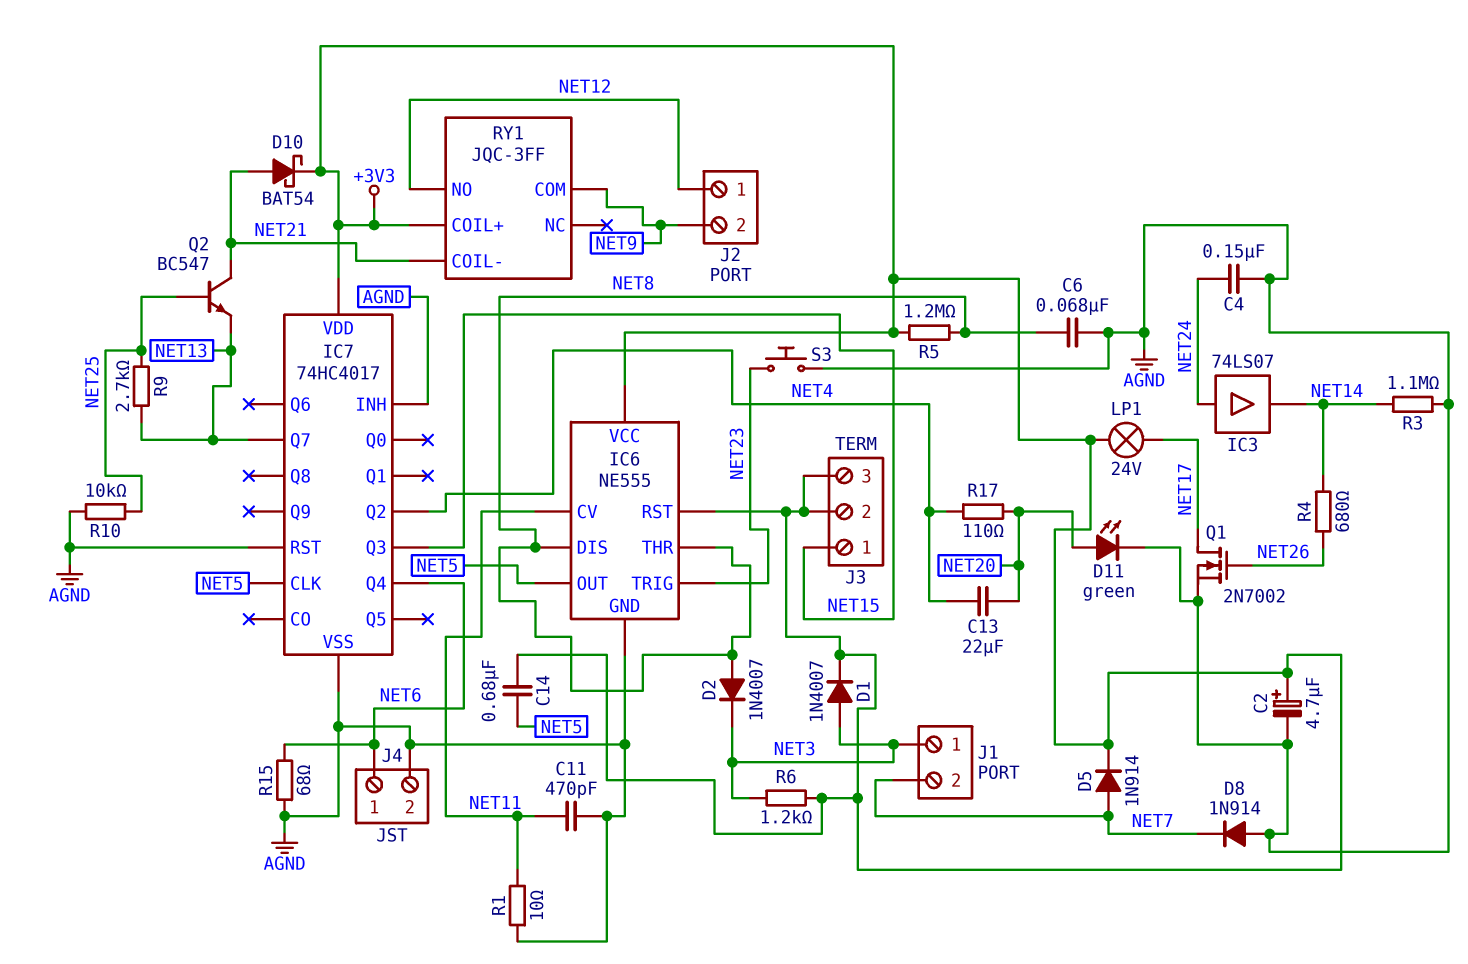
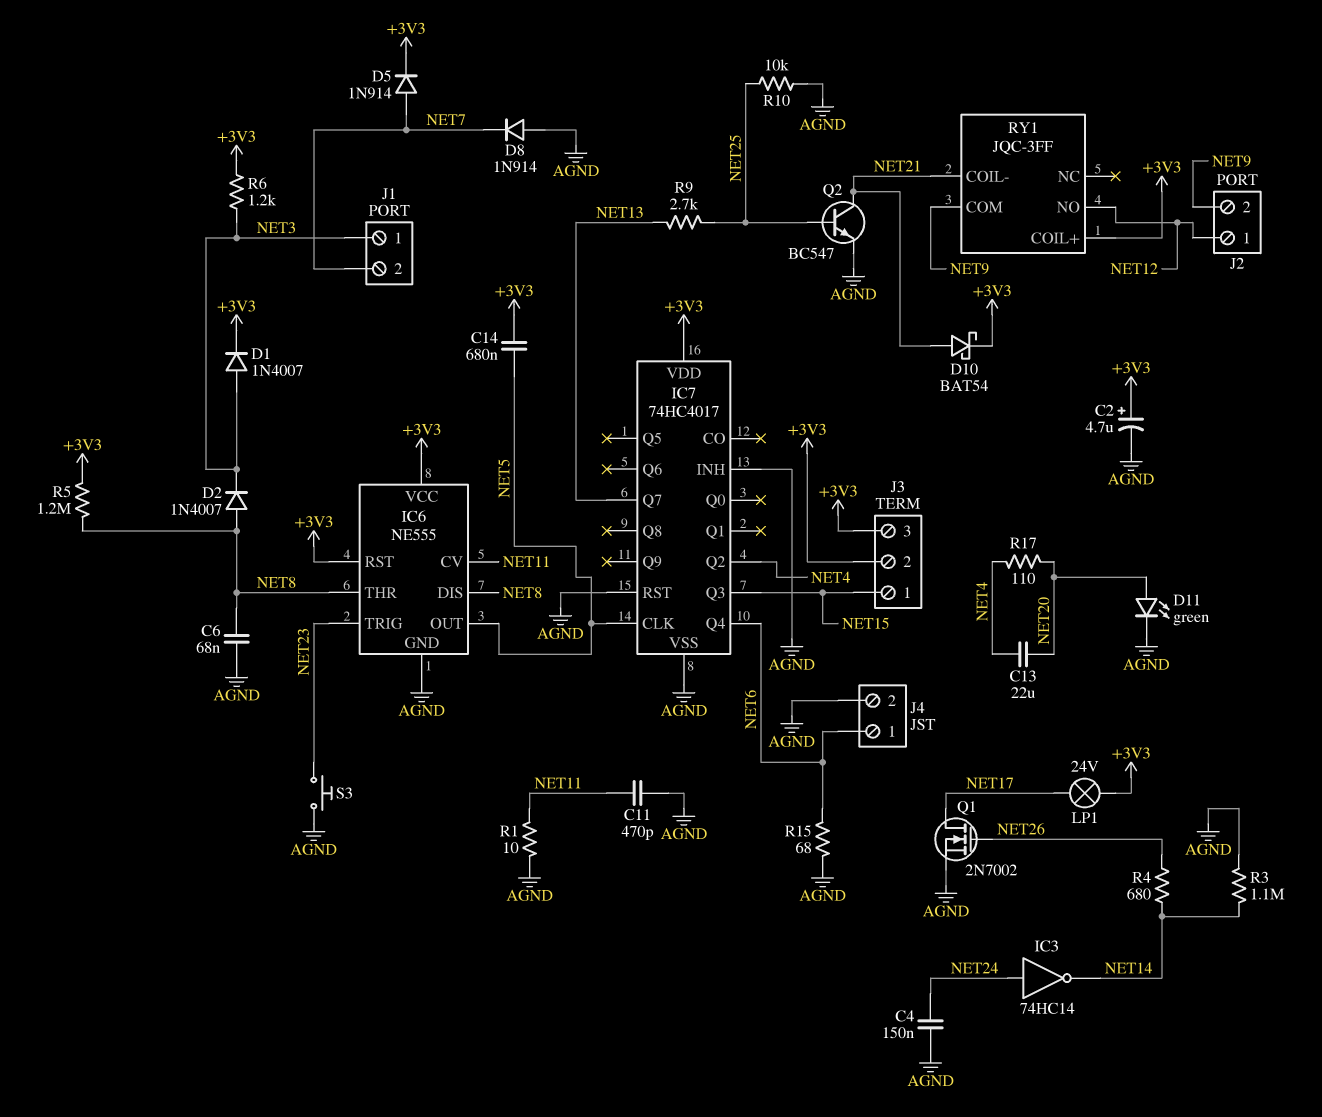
IC3: buffer 74LS07 (in NET24, out NET14) -> NOT 74HC14 (in NET24, out NET14)
Q2: NPN BC547 (B NET25, C NET21, E NET13) -> NPN BC547 (B NET25, C NET21, E AGND)

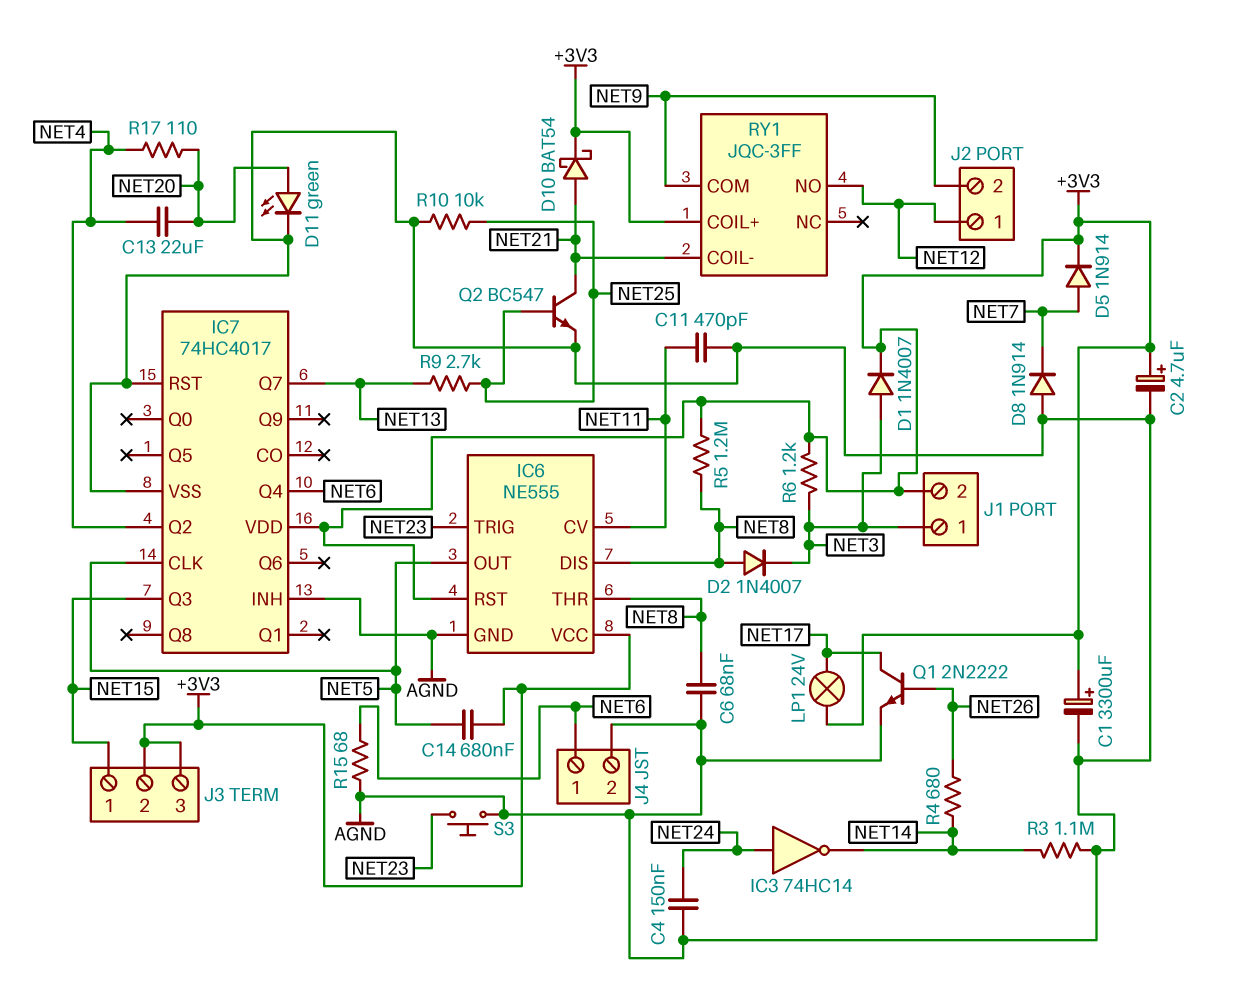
C1: none -> 3300uF (plus +3V3, minus AGND)
J1 pin 2: NET7 -> +3V3
Q1: NMOS 2N7002 (G NET26, D NET17, S AGND) -> NPN 2N2222 (B NET26, C NET17, E AGND)
R1: 10 (AGND, NET11) -> none

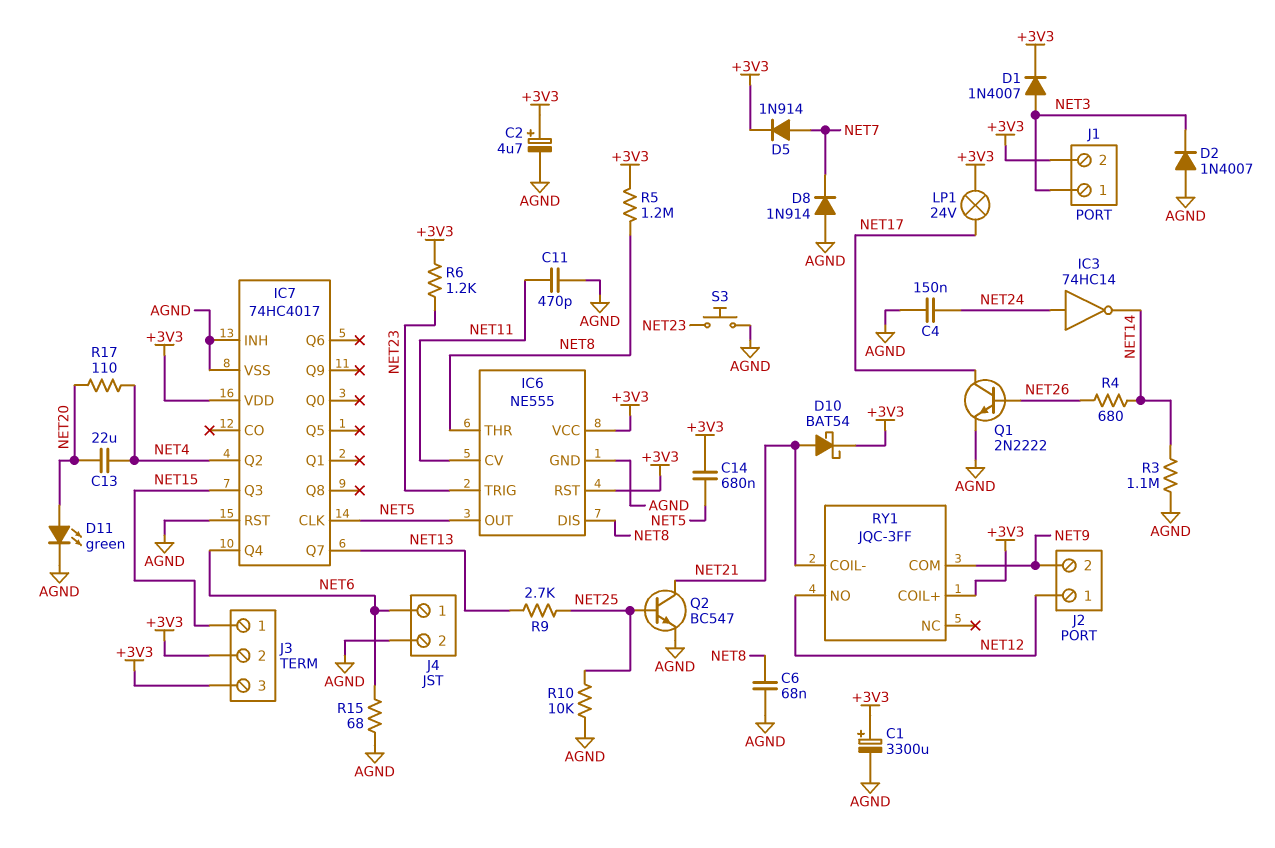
D2: diode 1N4007 (A NET8, K NET3) -> diode 1N4007 (A AGND, K NET3)
R6: 1.2k (+3V3, NET3) -> 1.2k (+3V3, NET23)

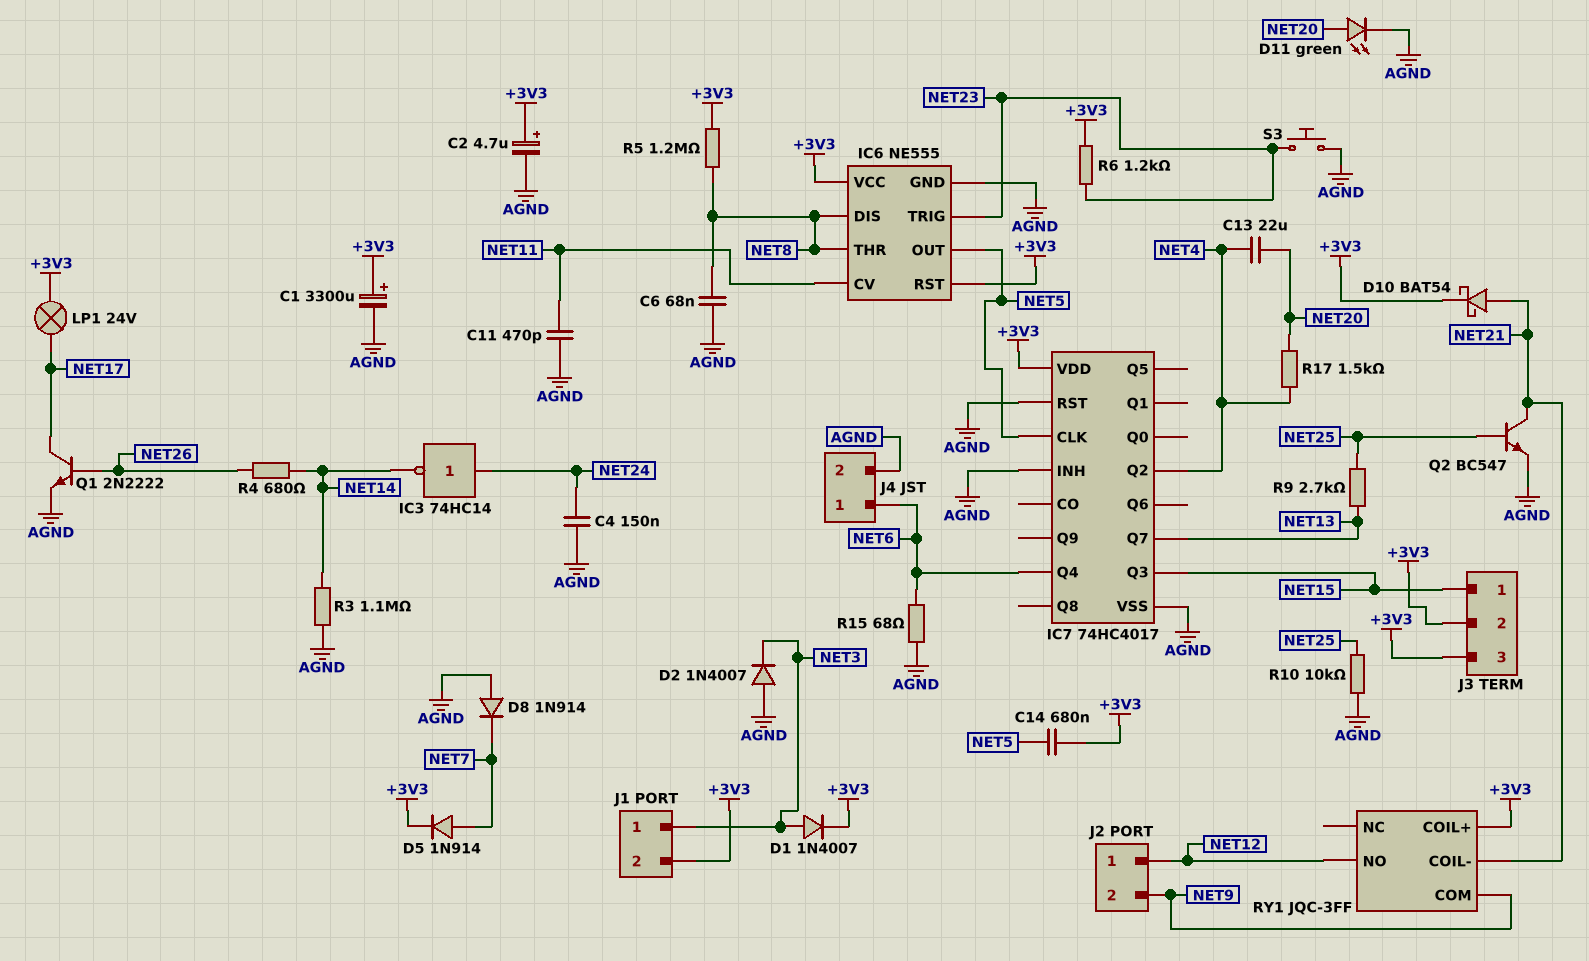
R17: 110 (NET4, NET20) -> 1.5k (NET4, NET20)

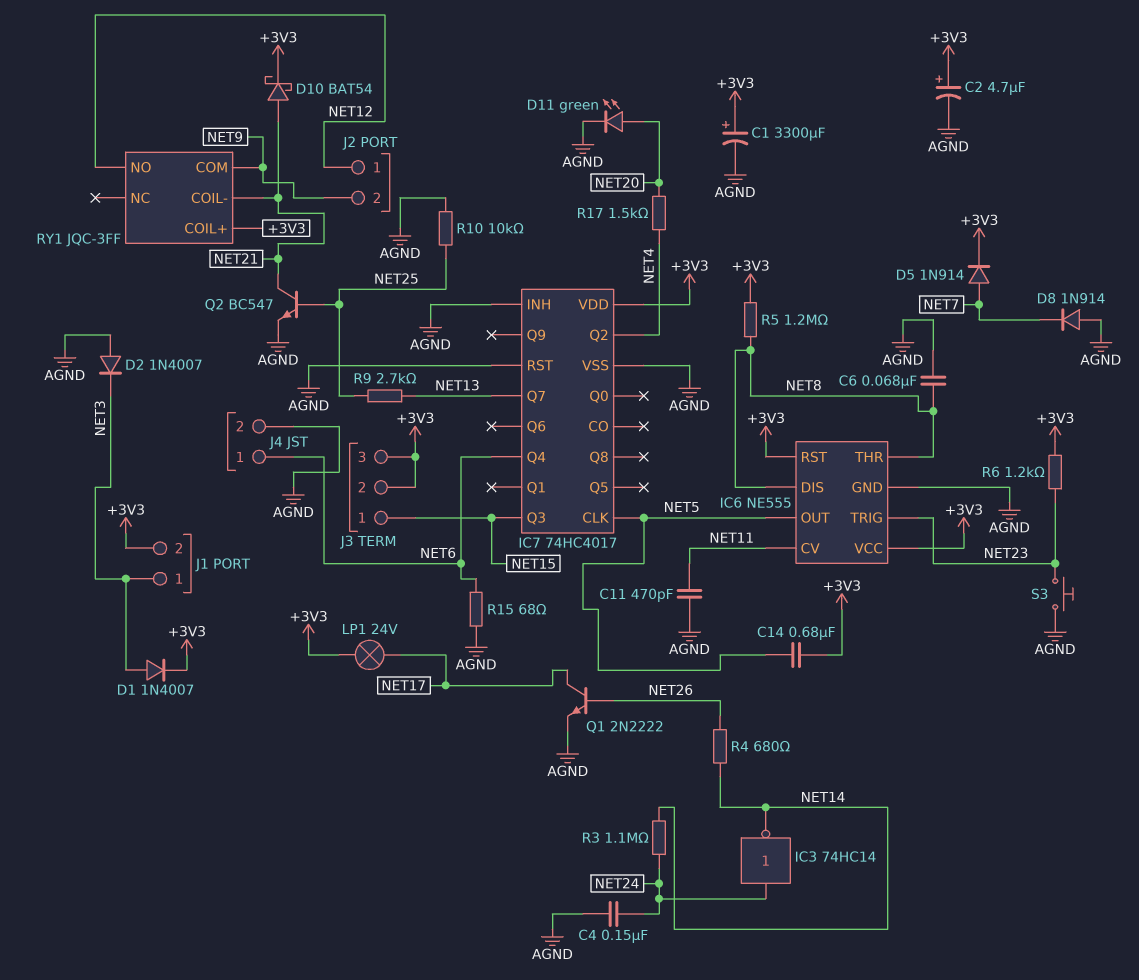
C13: 22uF (NET4, NET20) -> none
R3: 1.1M (AGND, NET14) -> 1.1M (NET14, NET24)

